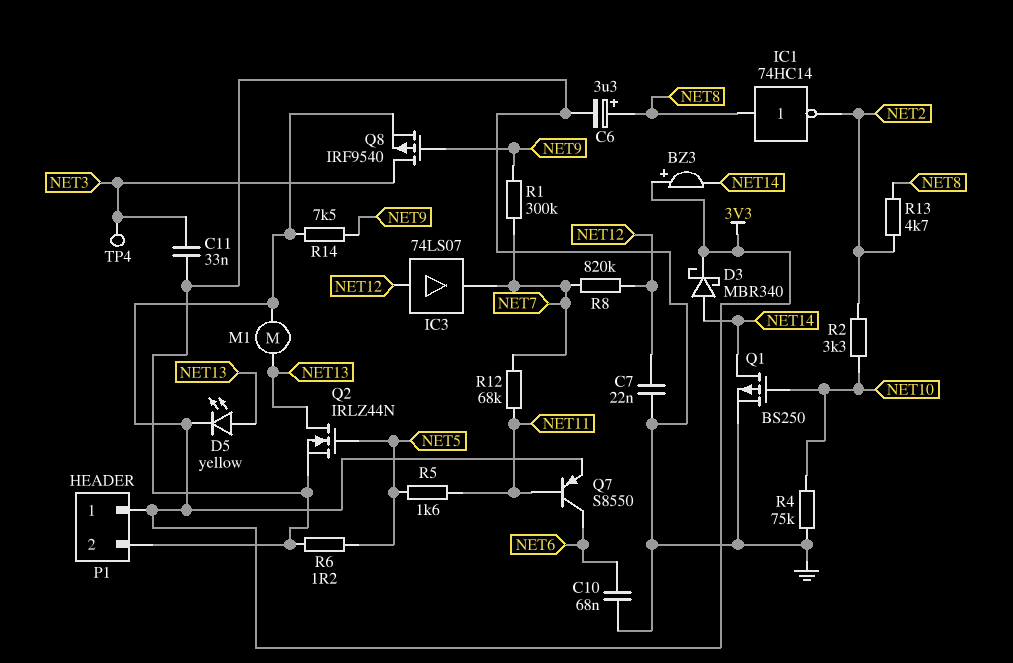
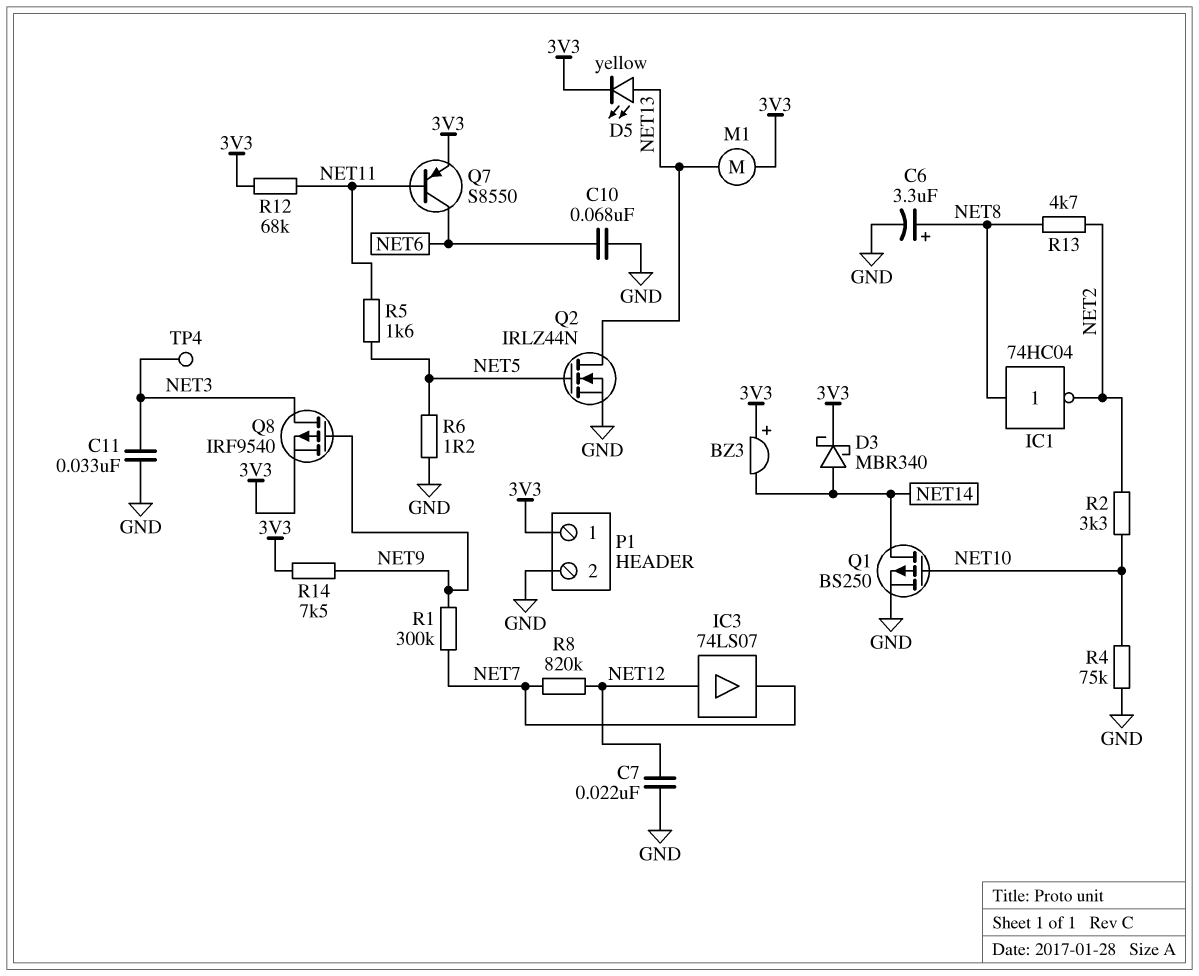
IC1: NOT 74HC14 (in NET8, out NET2) -> NOT 74HC04 (in NET8, out NET2)
R12: 68k (NET7, NET11) -> 68k (3V3, NET11)

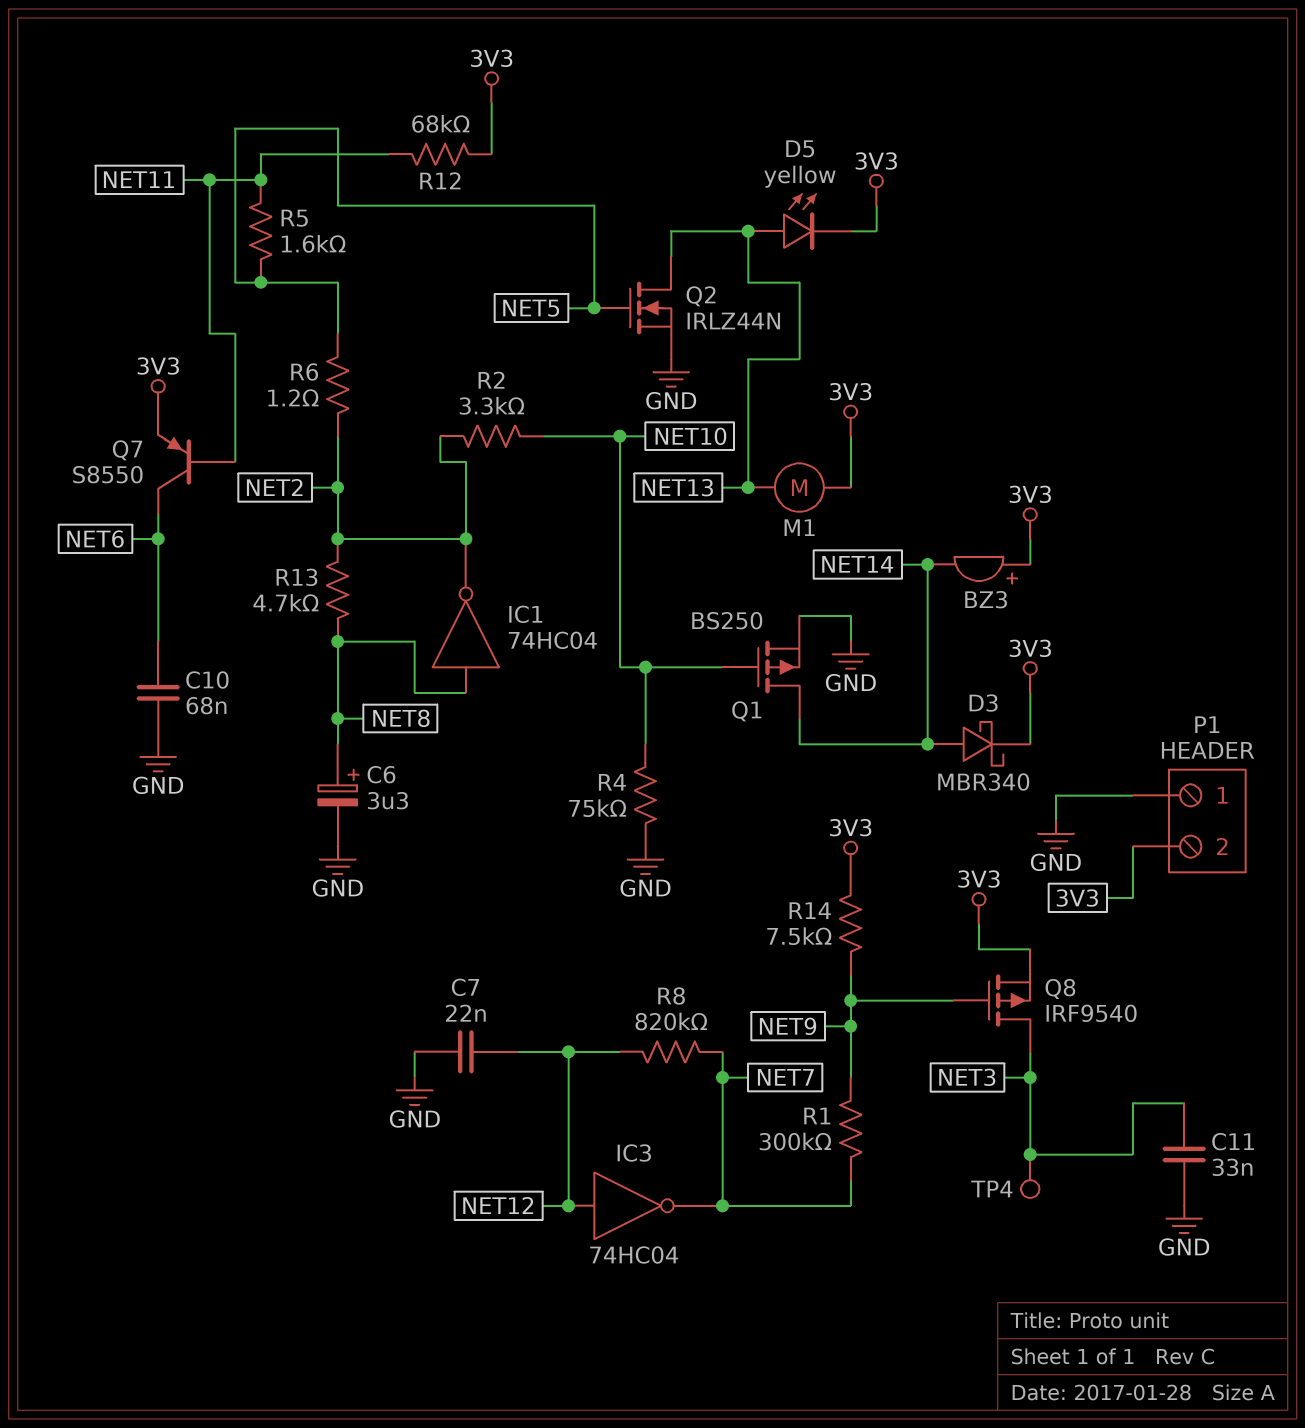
IC3: buffer 74LS07 (in NET12, out NET7) -> NOT 74HC04 (in NET12, out NET7)
P1 pin 1: 3V3 -> GND
P1 pin 2: GND -> 3V3
R6: 1.2 (GND, NET5) -> 1.2 (NET2, NET5)

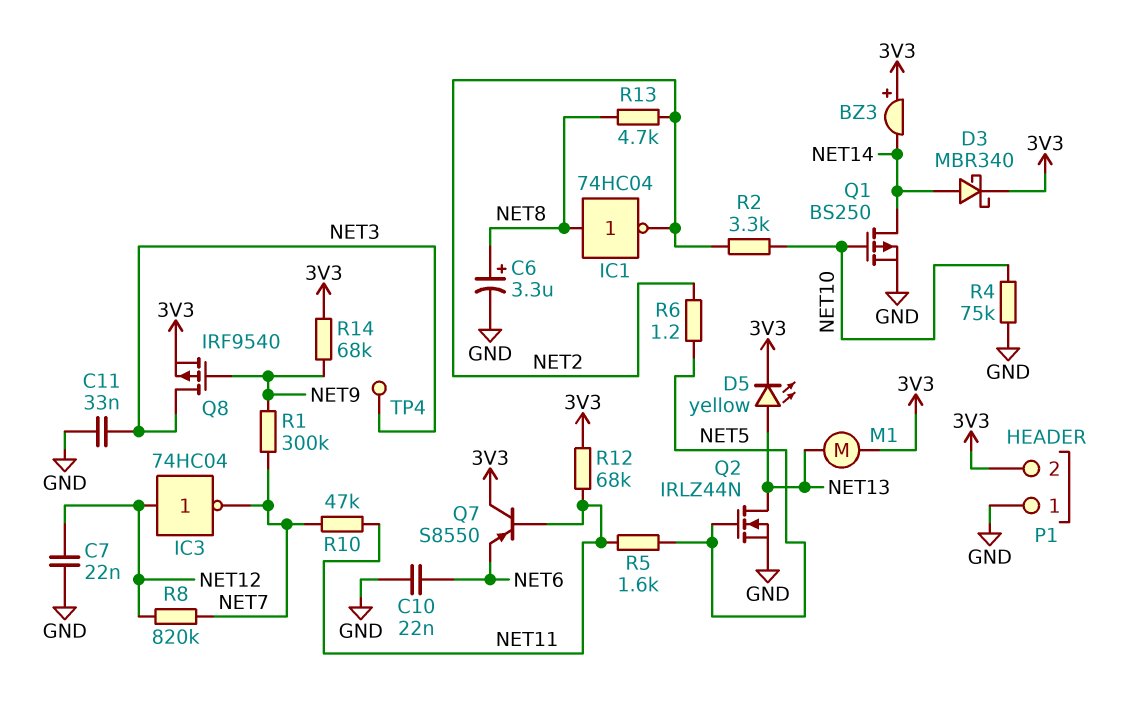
C10: 68nF (GND, NET6) -> 22nF (GND, NET6)
Q7: PNP S8550 (B NET11, C NET6, E 3V3) -> PNP S8550 (B NET11, C 3V3, E NET6)
R10: none -> 47k (NET7, NET11)
R14: 7.5k (3V3, NET9) -> 68k (3V3, NET9)

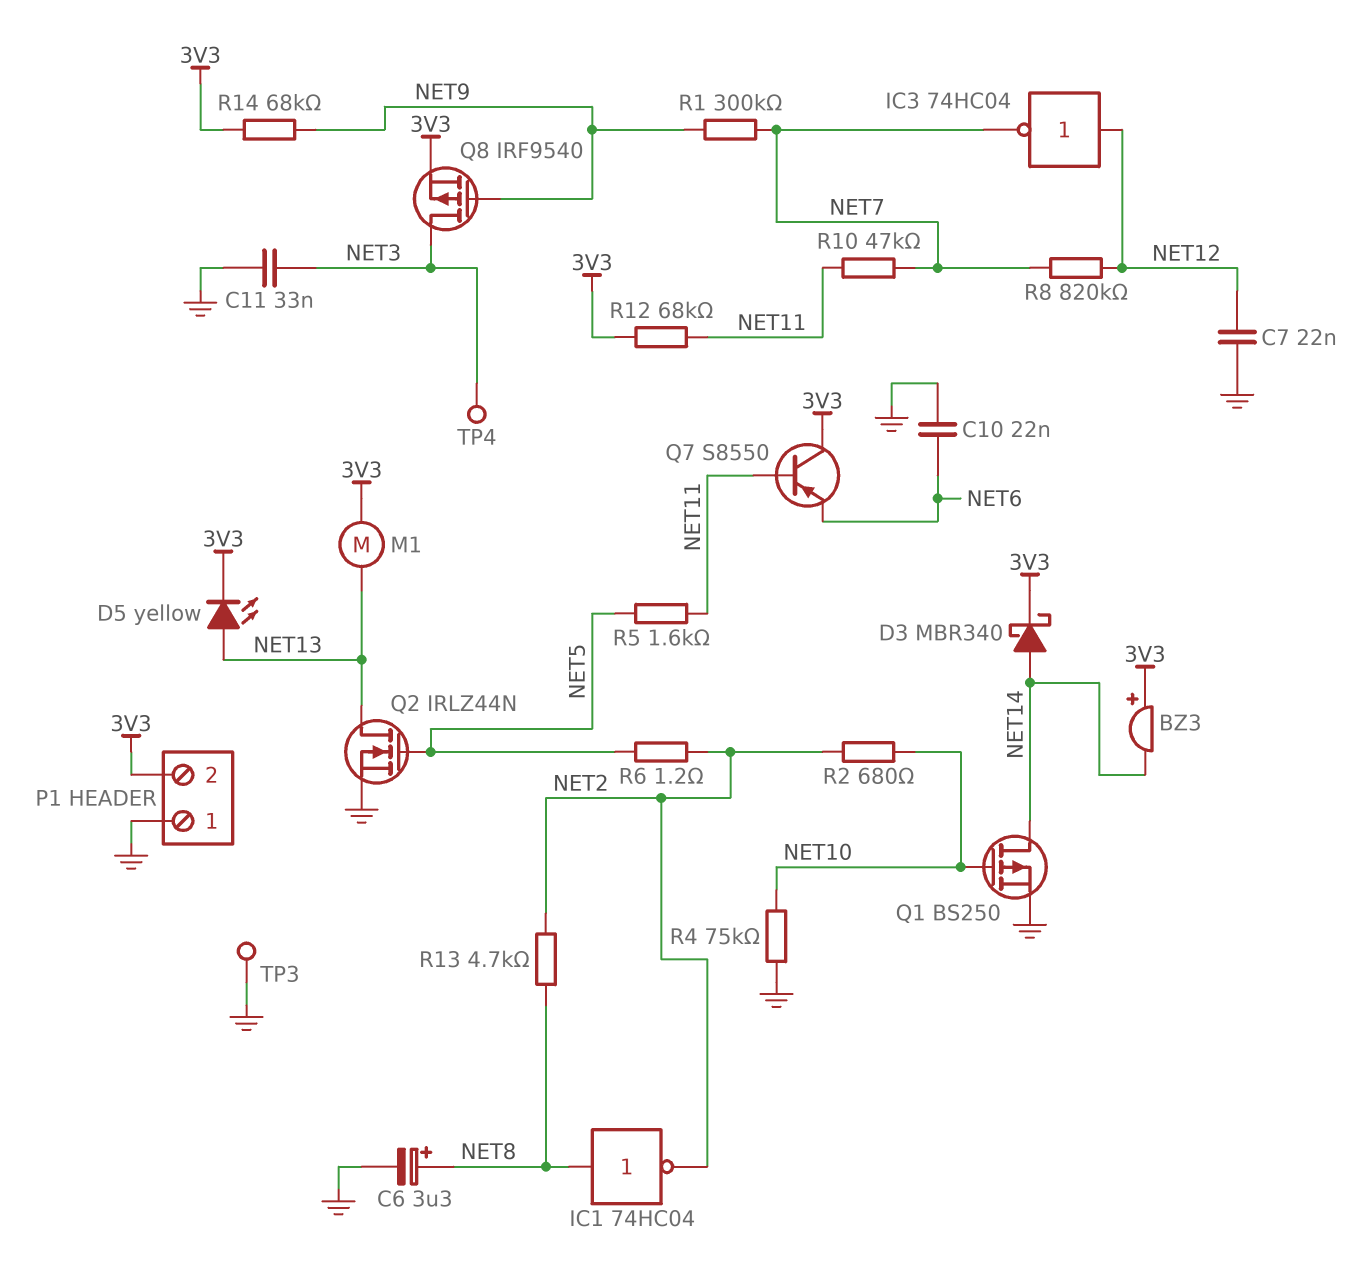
R2: 3.3k (NET2, NET10) -> 680 (NET2, NET10)
TP3: none -> test point (GND)

